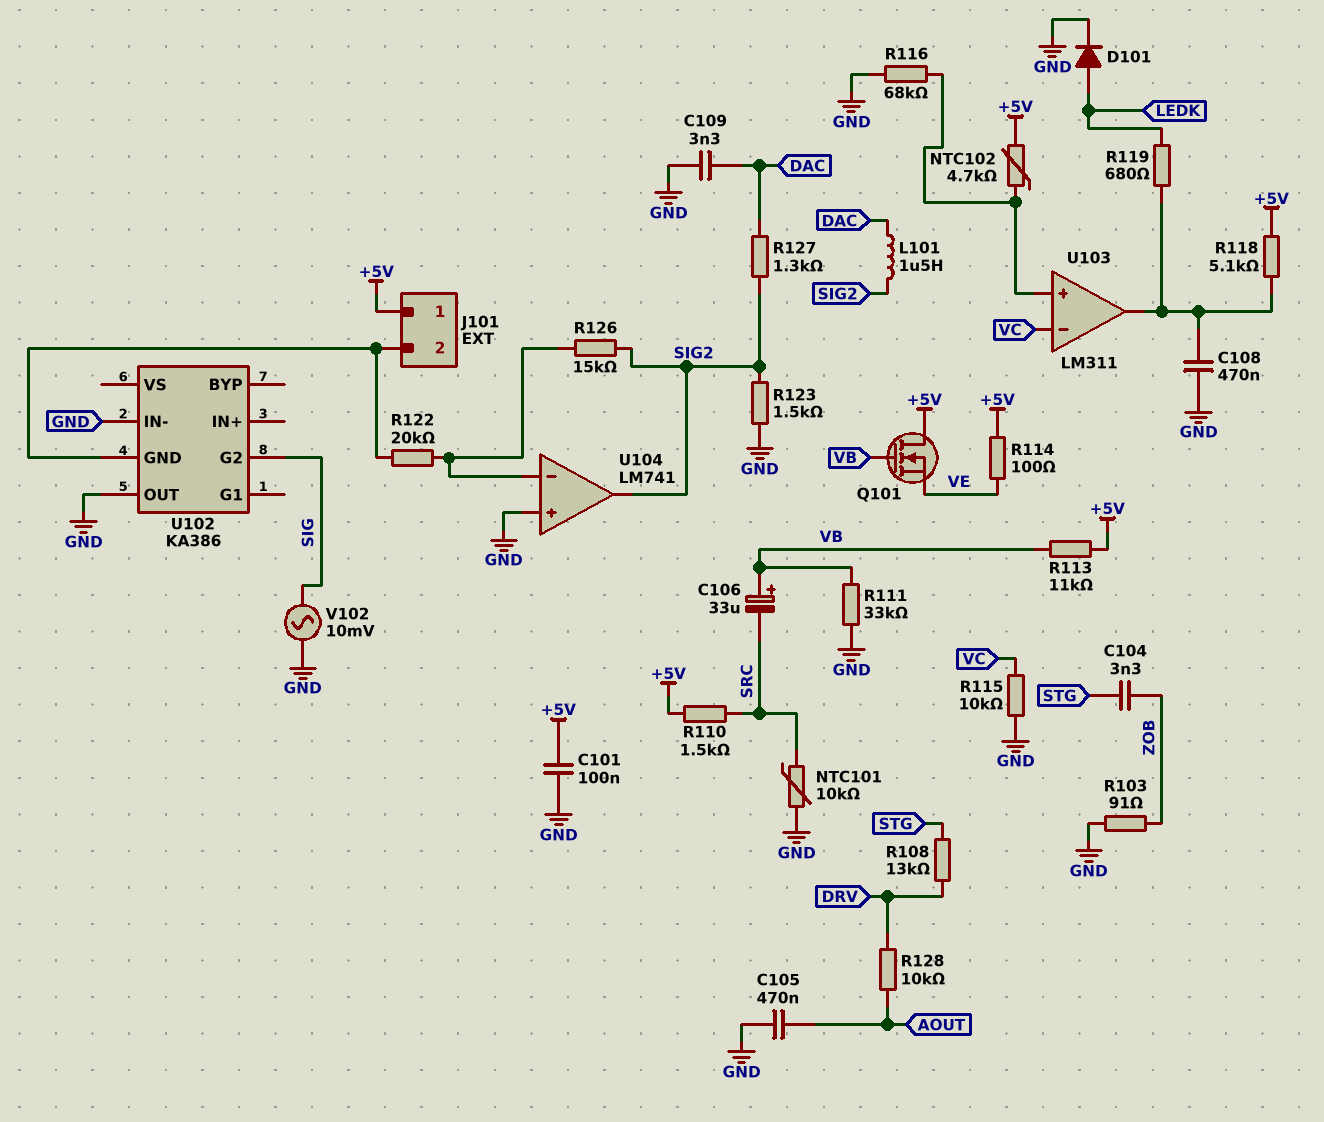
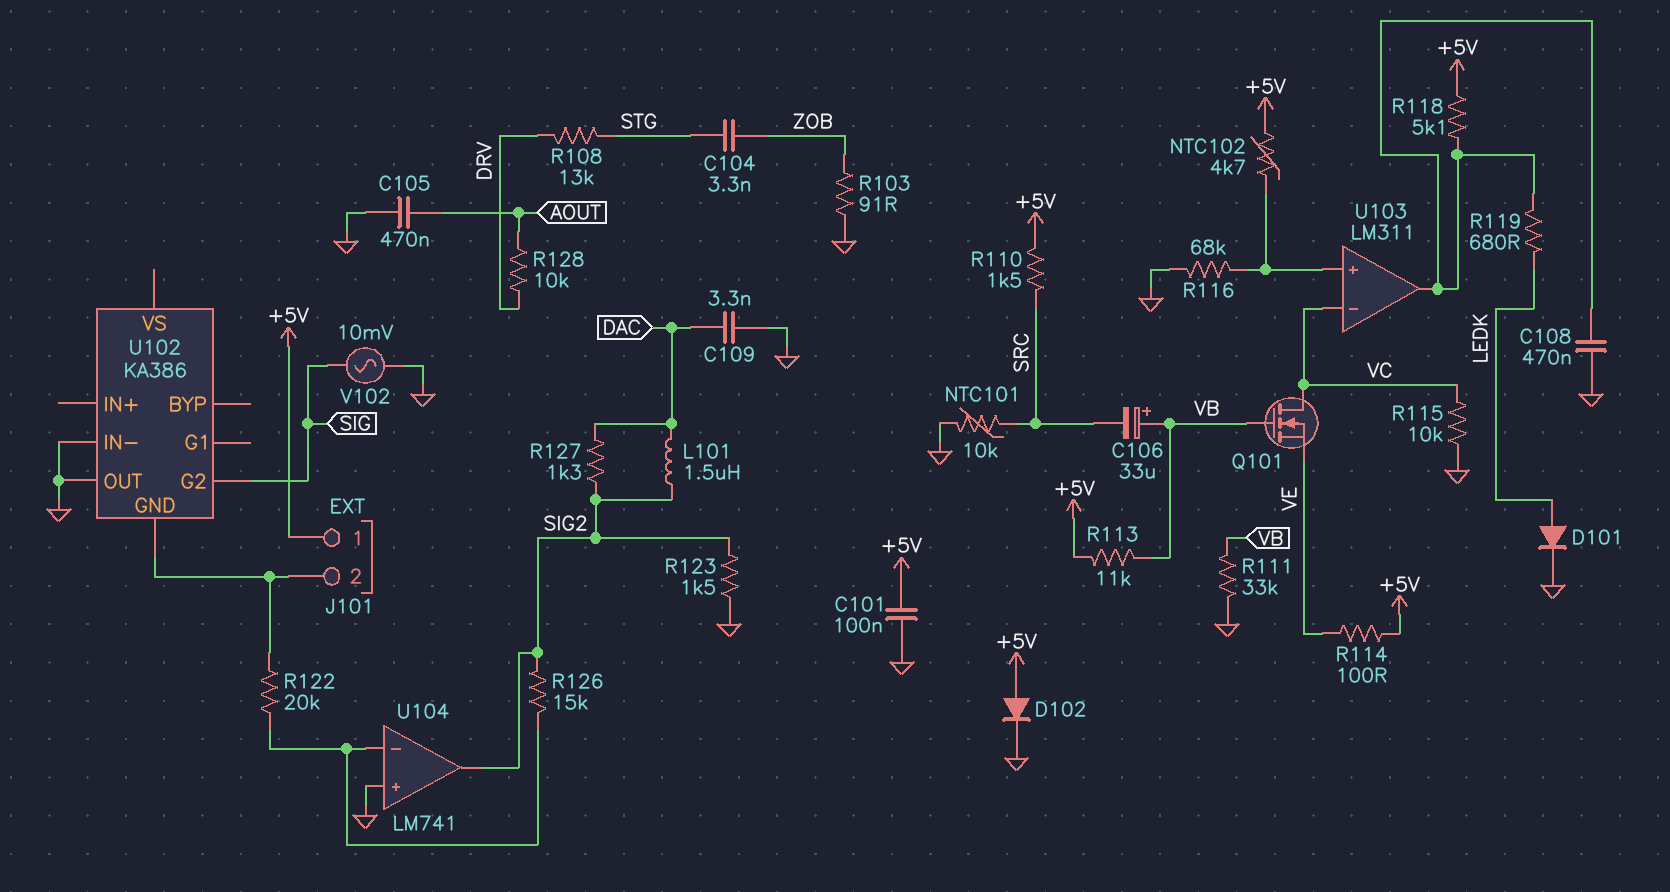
D102: none -> diode (A +5V, K GND)
Q101: NMOS (G VB, D +5V, S VE) -> NMOS (G VB, D VC, S VE)

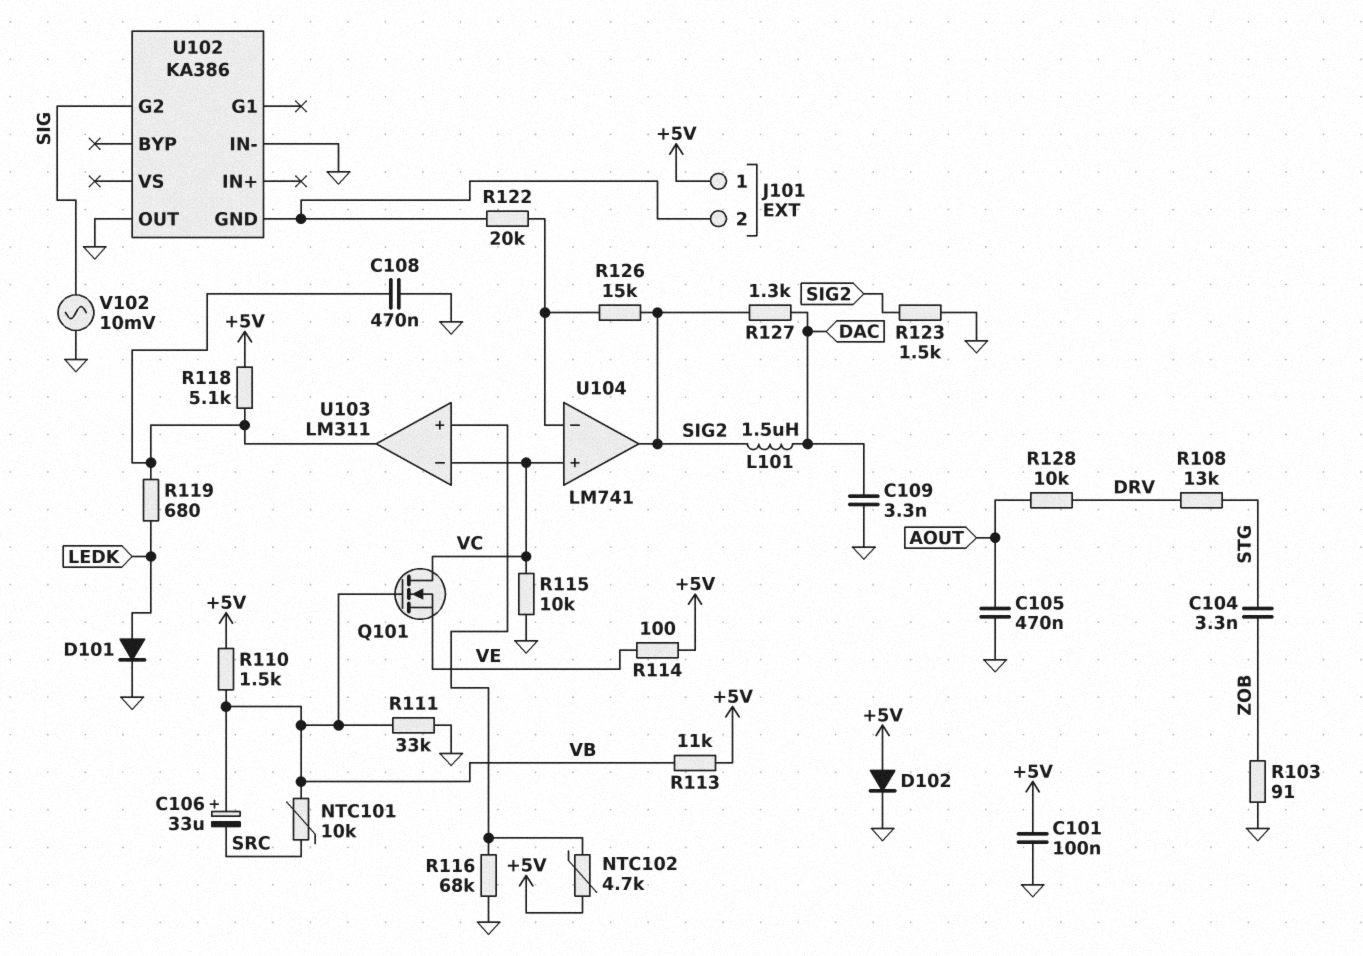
NTC101: 10k (GND, SRC) -> 10k (SRC, VB)
R110: 1.5k (+5V, SRC) -> 1.5k (+5V, VB)
U104 pin in+: GND -> VC

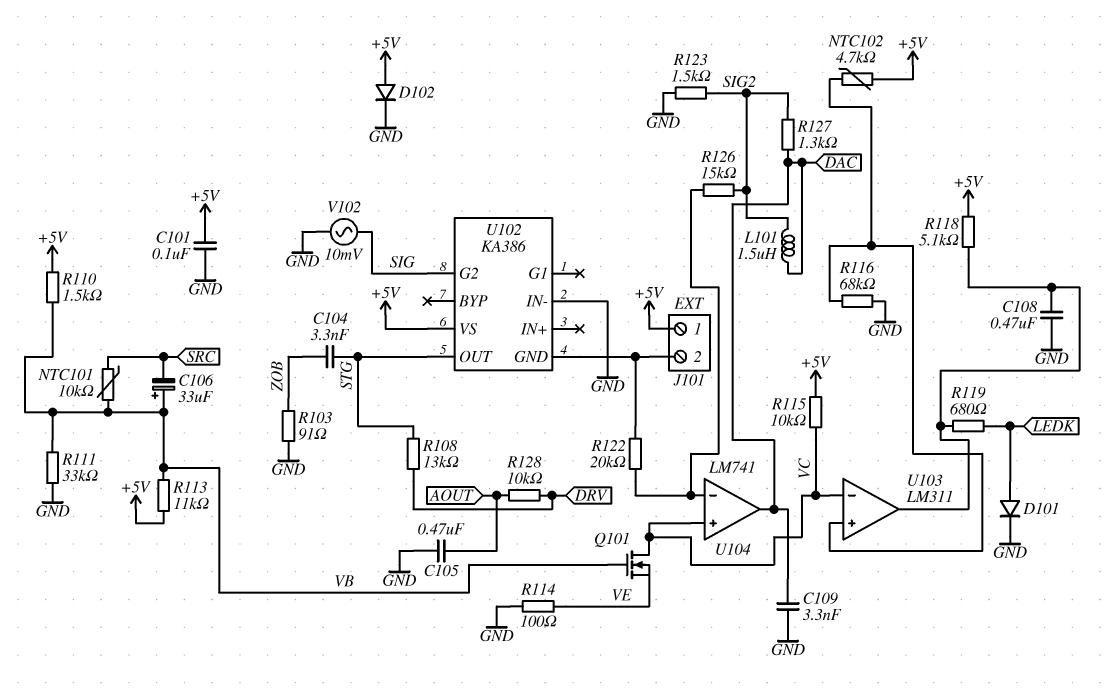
R114: 100 (+5V, VE) -> 100 (GND, VE)
R115: 10k (GND, VC) -> 10k (+5V, VC)
U102 pin OUT: GND -> STG
U102 pin VS: none -> +5V
U104 pin out: SIG2 -> DAC

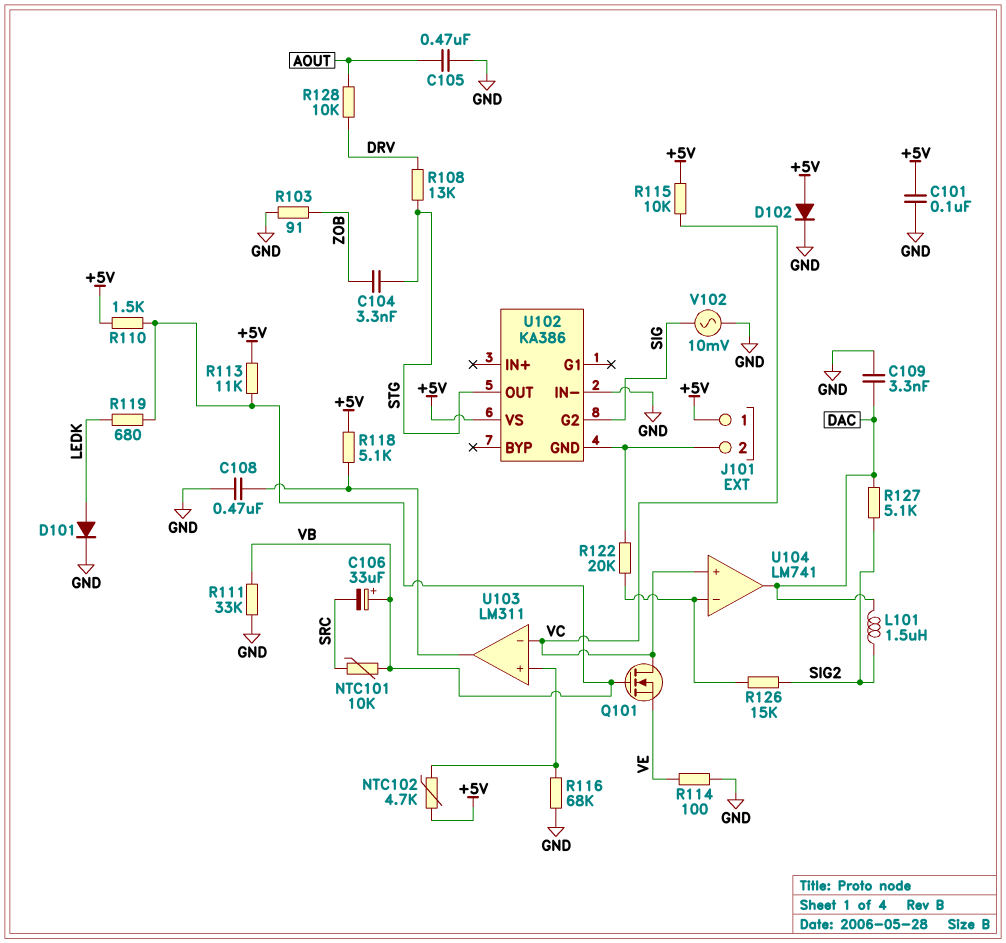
R119: 680 (LEDK, U103/out) -> 680 (LEDK, VB)
R123: 1.5k (GND, SIG2) -> none
R127: 1.3k (DAC, SIG2) -> 5.1k (DAC, SIG2)

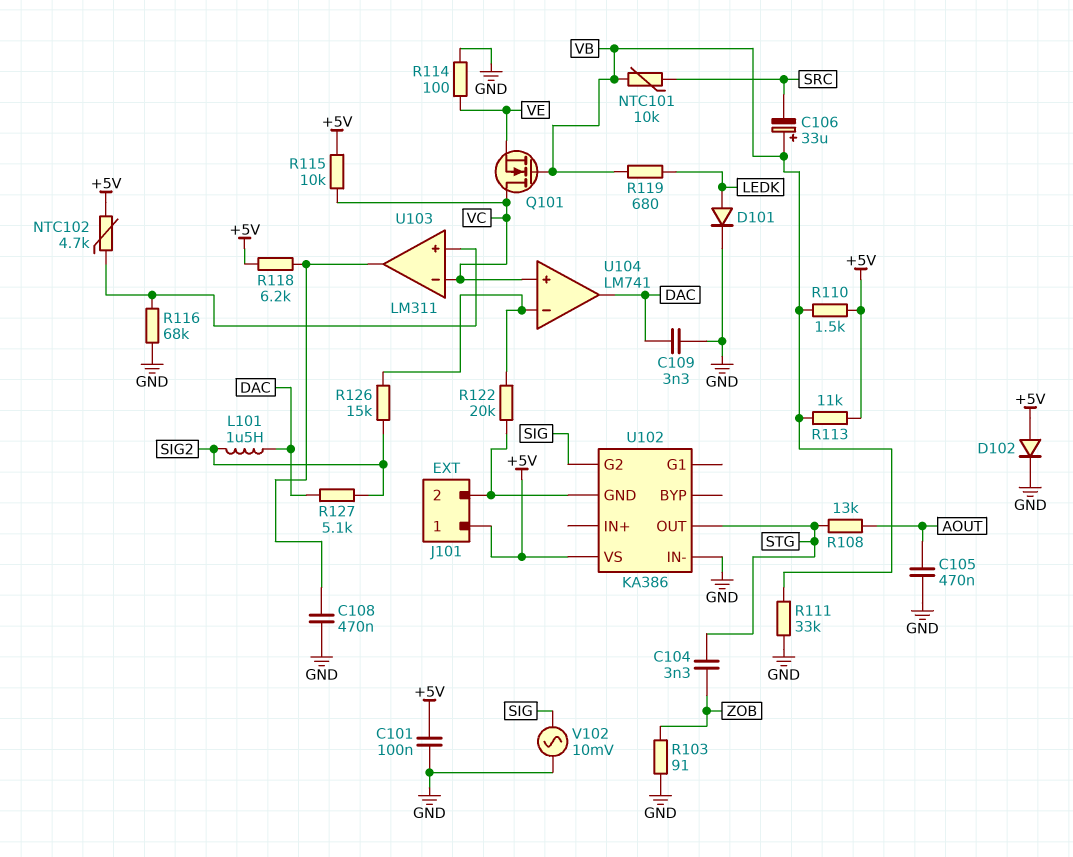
R108: 13k (DRV, STG) -> 13k (AOUT, STG)
R118: 5.1k (+5V, U103/out) -> 6.2k (+5V, U103/out)
R128: 10k (AOUT, DRV) -> none

